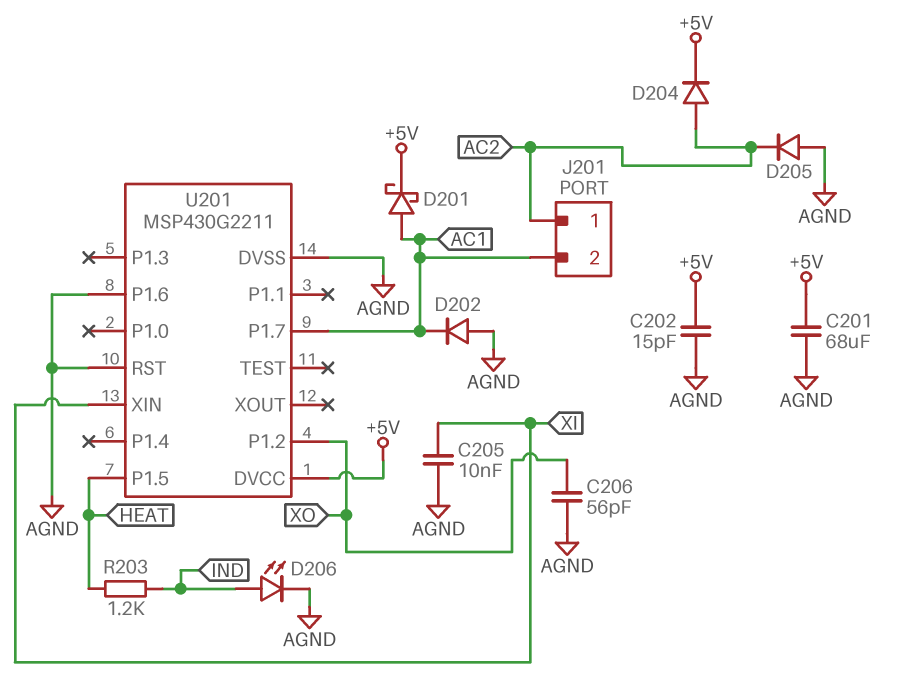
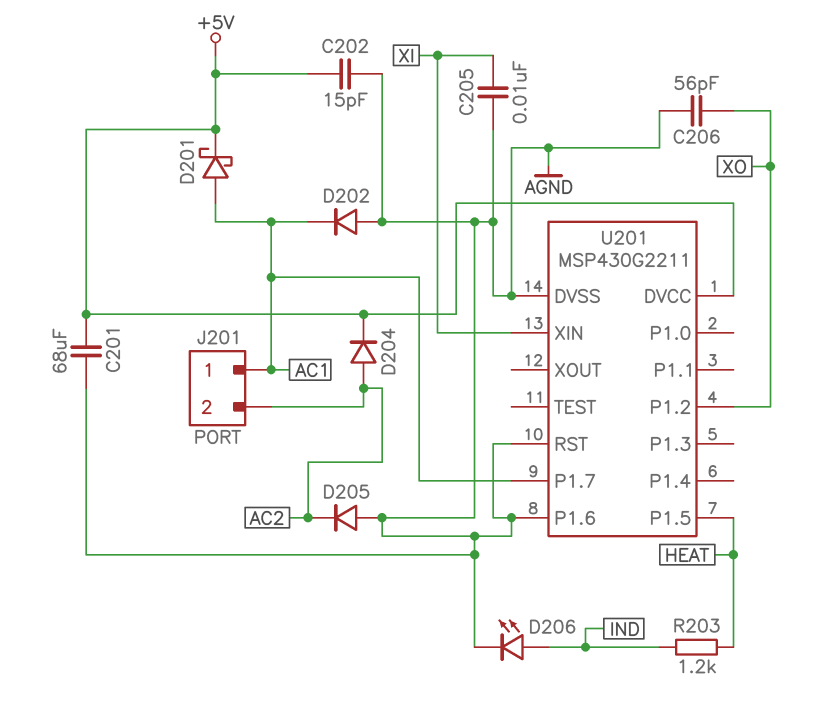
J201 pin 1: AC2 -> AC1
J201 pin 2: AC1 -> AC2

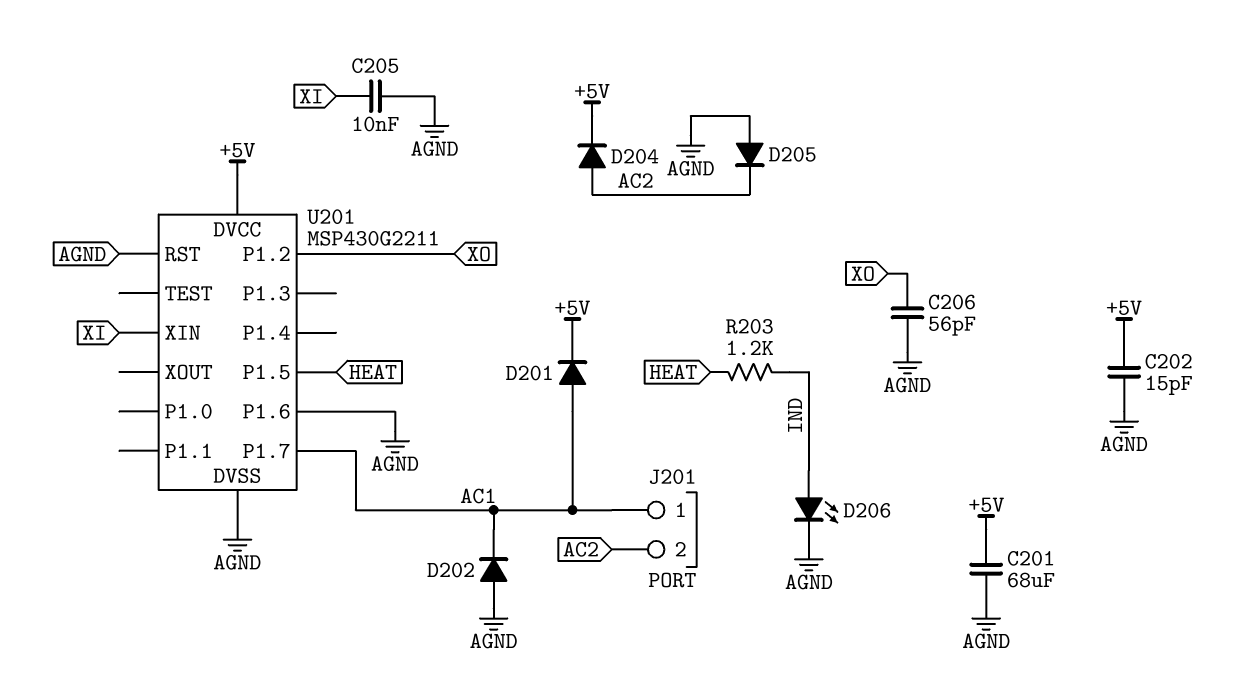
D201: schottky (A AC1, K +5V) -> diode (A AC1, K +5V)

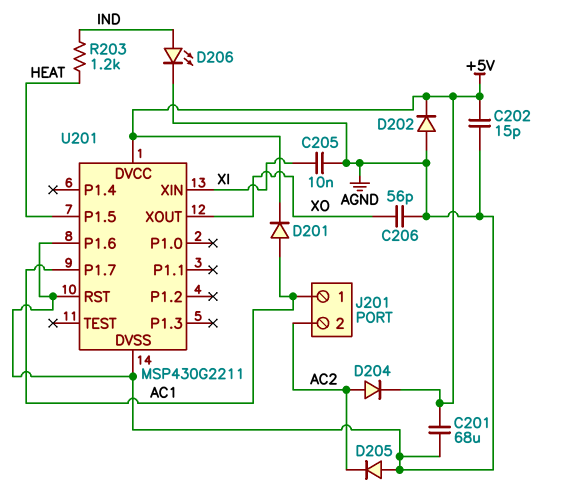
D202: diode (A AGND, K AC1) -> diode (A AGND, K +5V)
U201 pin P1.2: XO -> none
U201 pin XOUT: none -> XO

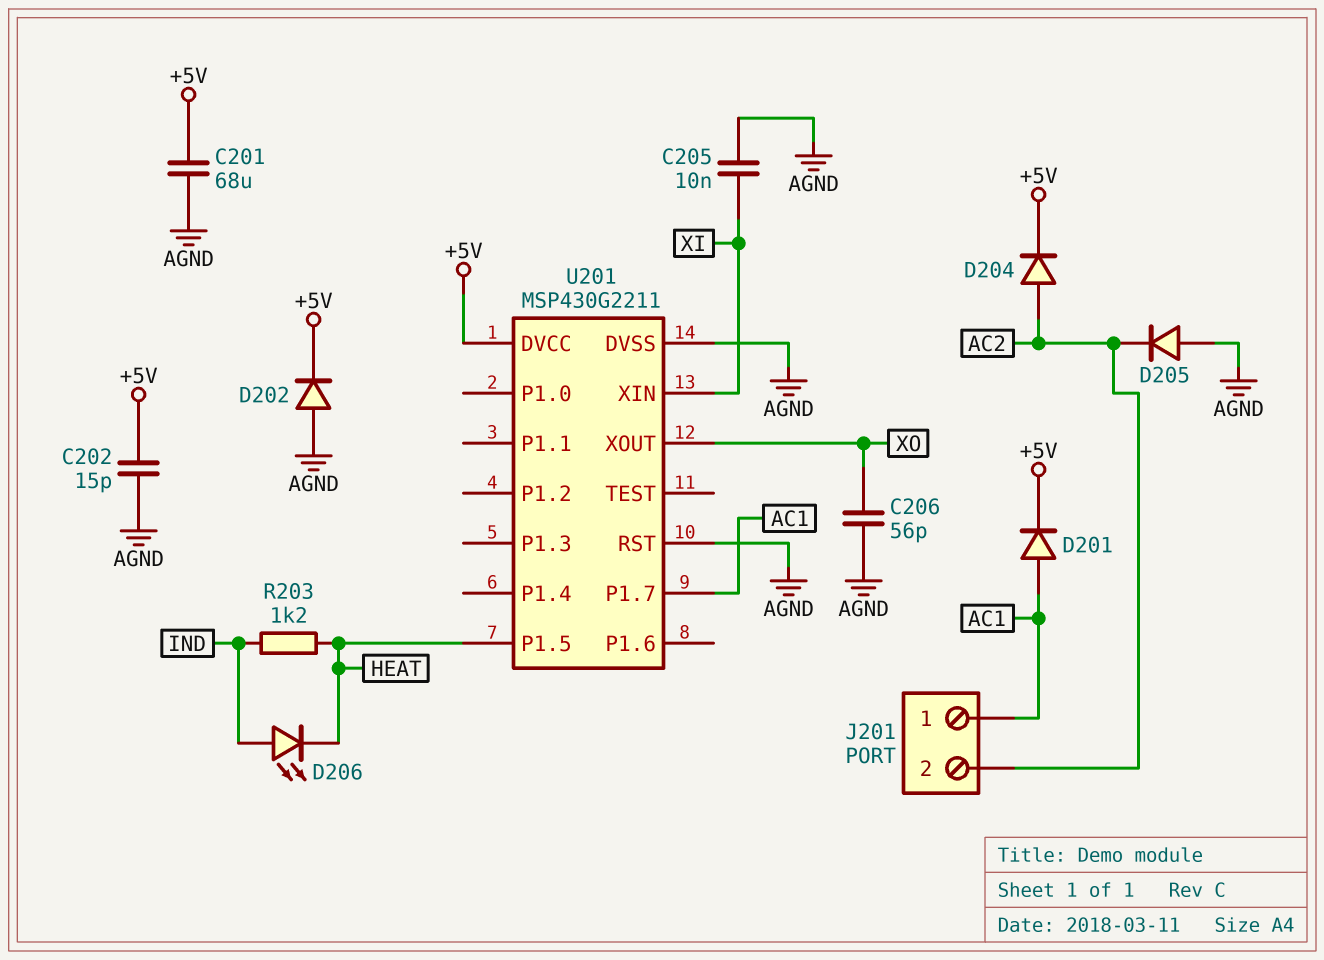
D206: LED (A IND, K AGND) -> LED (A IND, K HEAT)
U201 pin P1.6: AGND -> none

